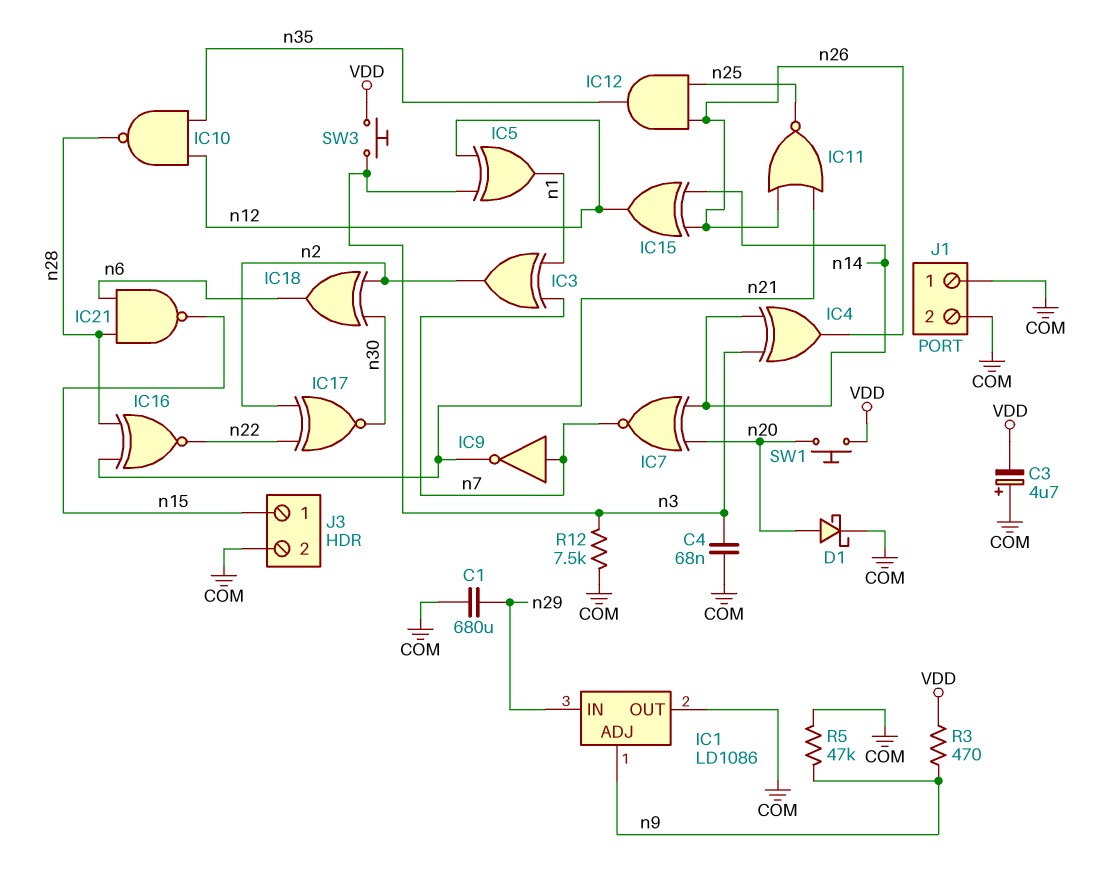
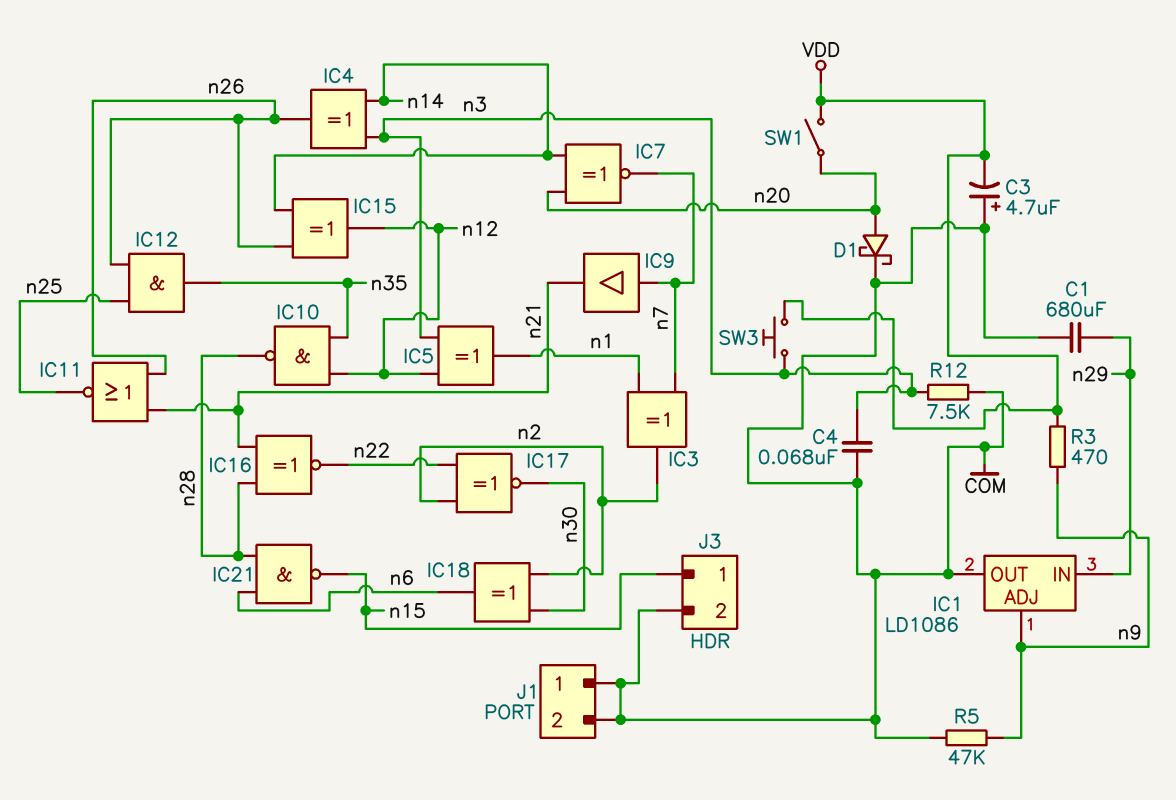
IC9: NOT (in n7, out n21) -> buffer (in n7, out n21)
SW1: button (VDD, n20) -> switch (VDD, n20)

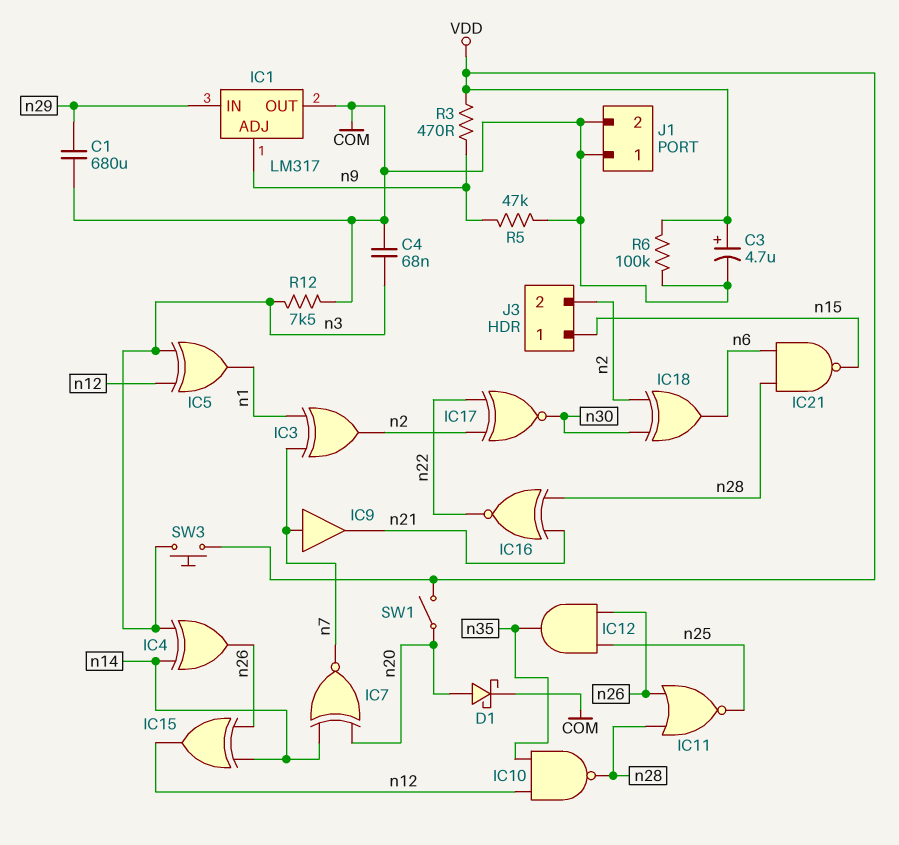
C3: 4.7uF (plus COM, minus VDD) -> 4.7uF (plus VDD, minus COM)
IC1: LD1086 -> LM317
IC11: NOR (in n21, in n26, out n25) -> NOR (in n26, in n28, out n25)
J3 pin 2: COM -> n2
R6: none -> 100k (COM, VDD)

